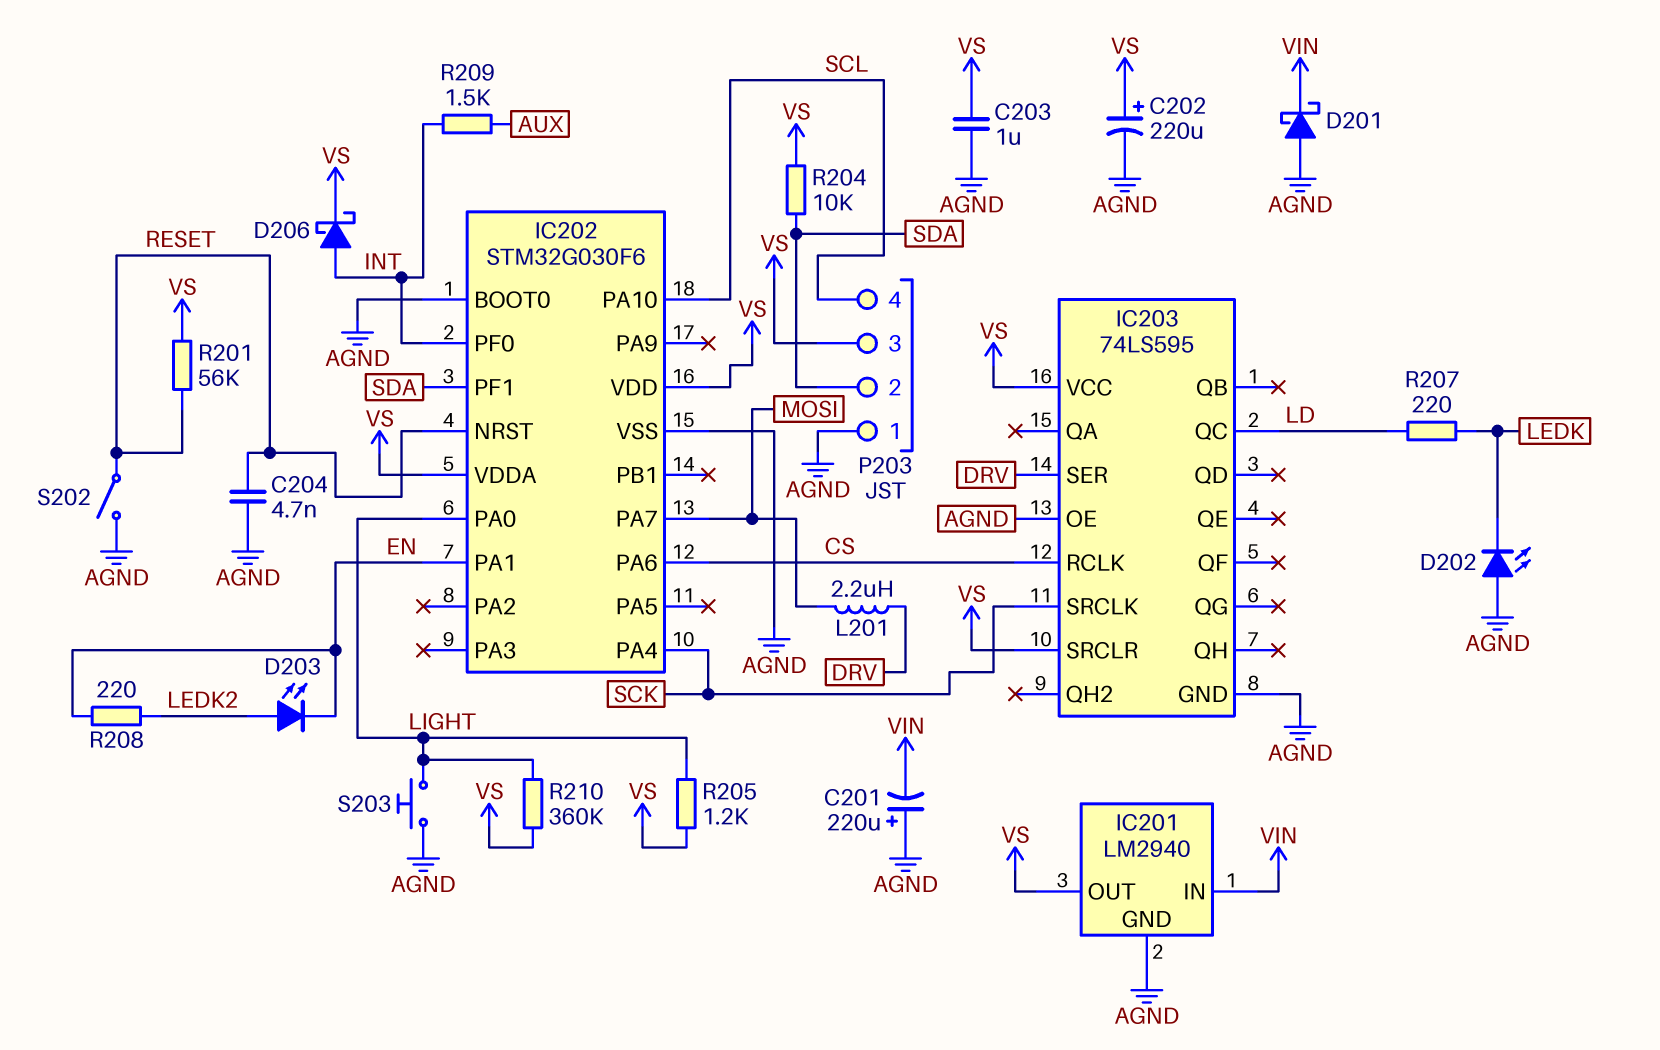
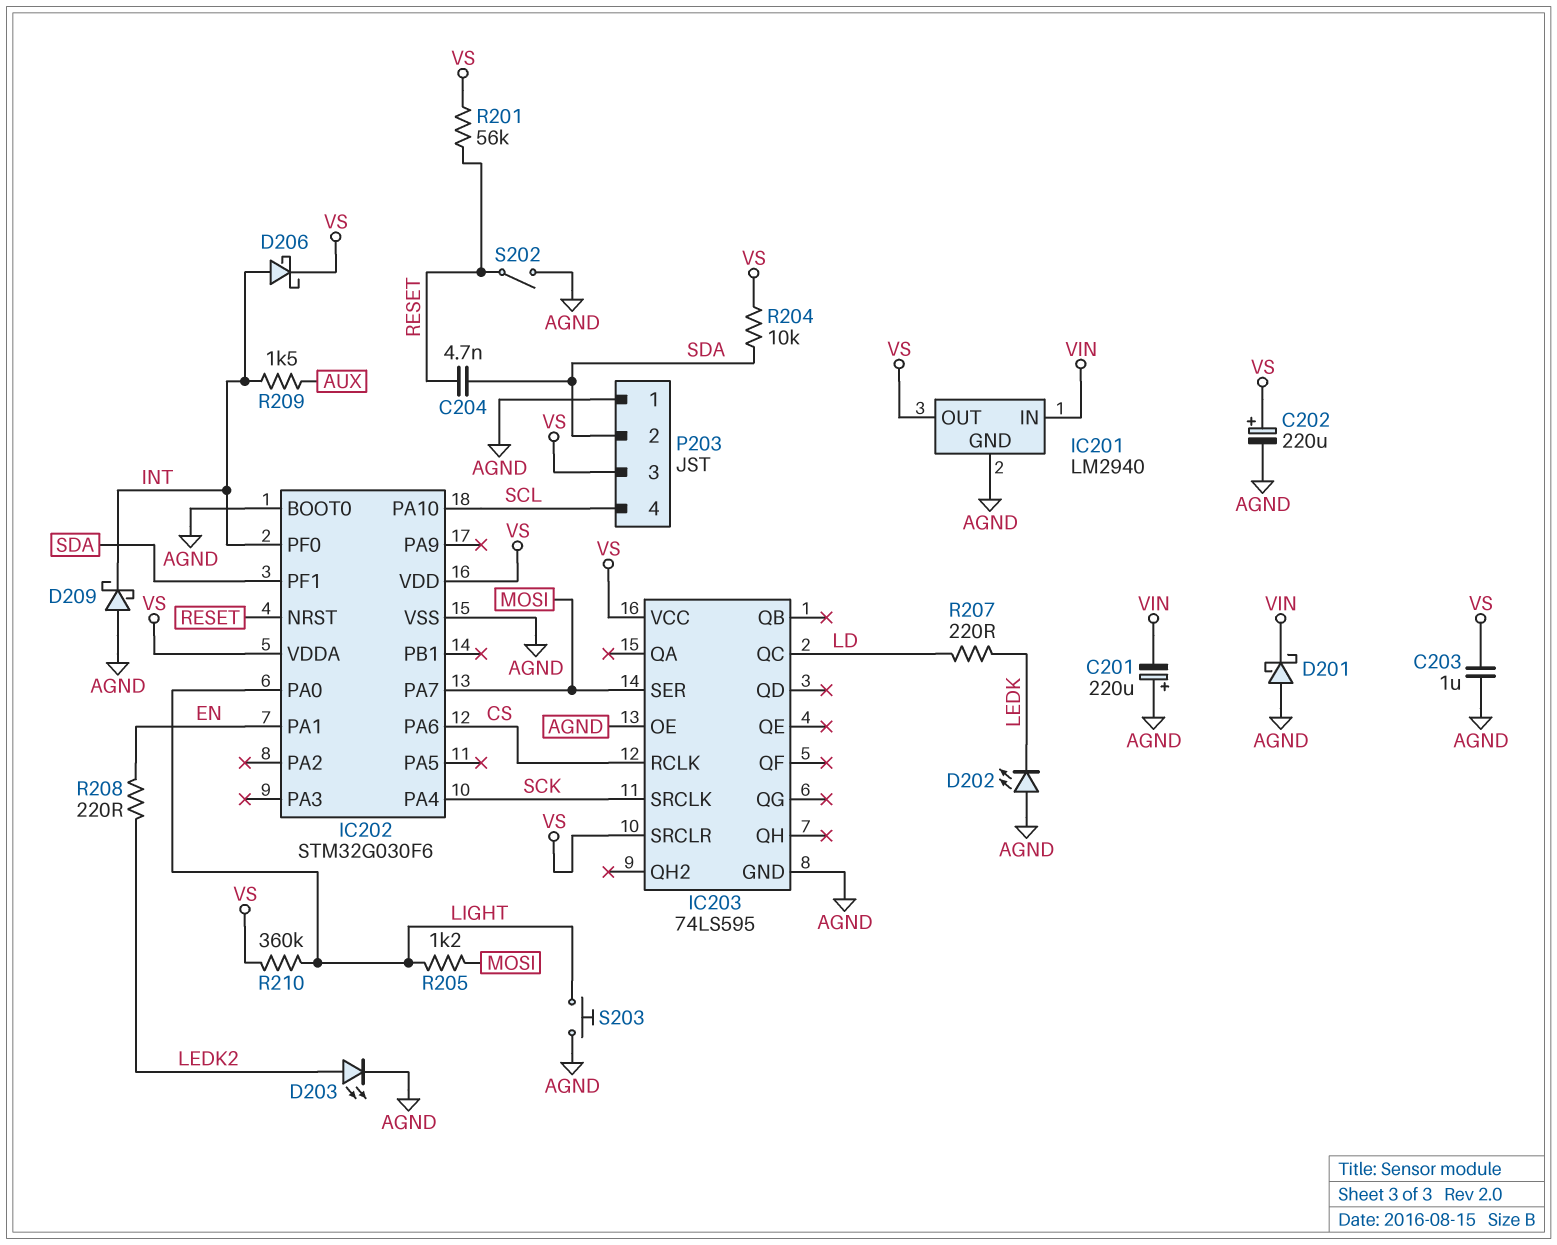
C204: 4.7nF (AGND, RESET) -> 4.7nF (RESET, SDA)
D203: LED (A LEDK2, K EN) -> LED (A LEDK2, K AGND)
D209: none -> schottky (A AGND, K INT)
IC203 pin SER: DRV -> MOSI
L201: 2.2uH (DRV, MOSI) -> none
R205: 1.2k (LIGHT, VS) -> 1.2k (LIGHT, MOSI)

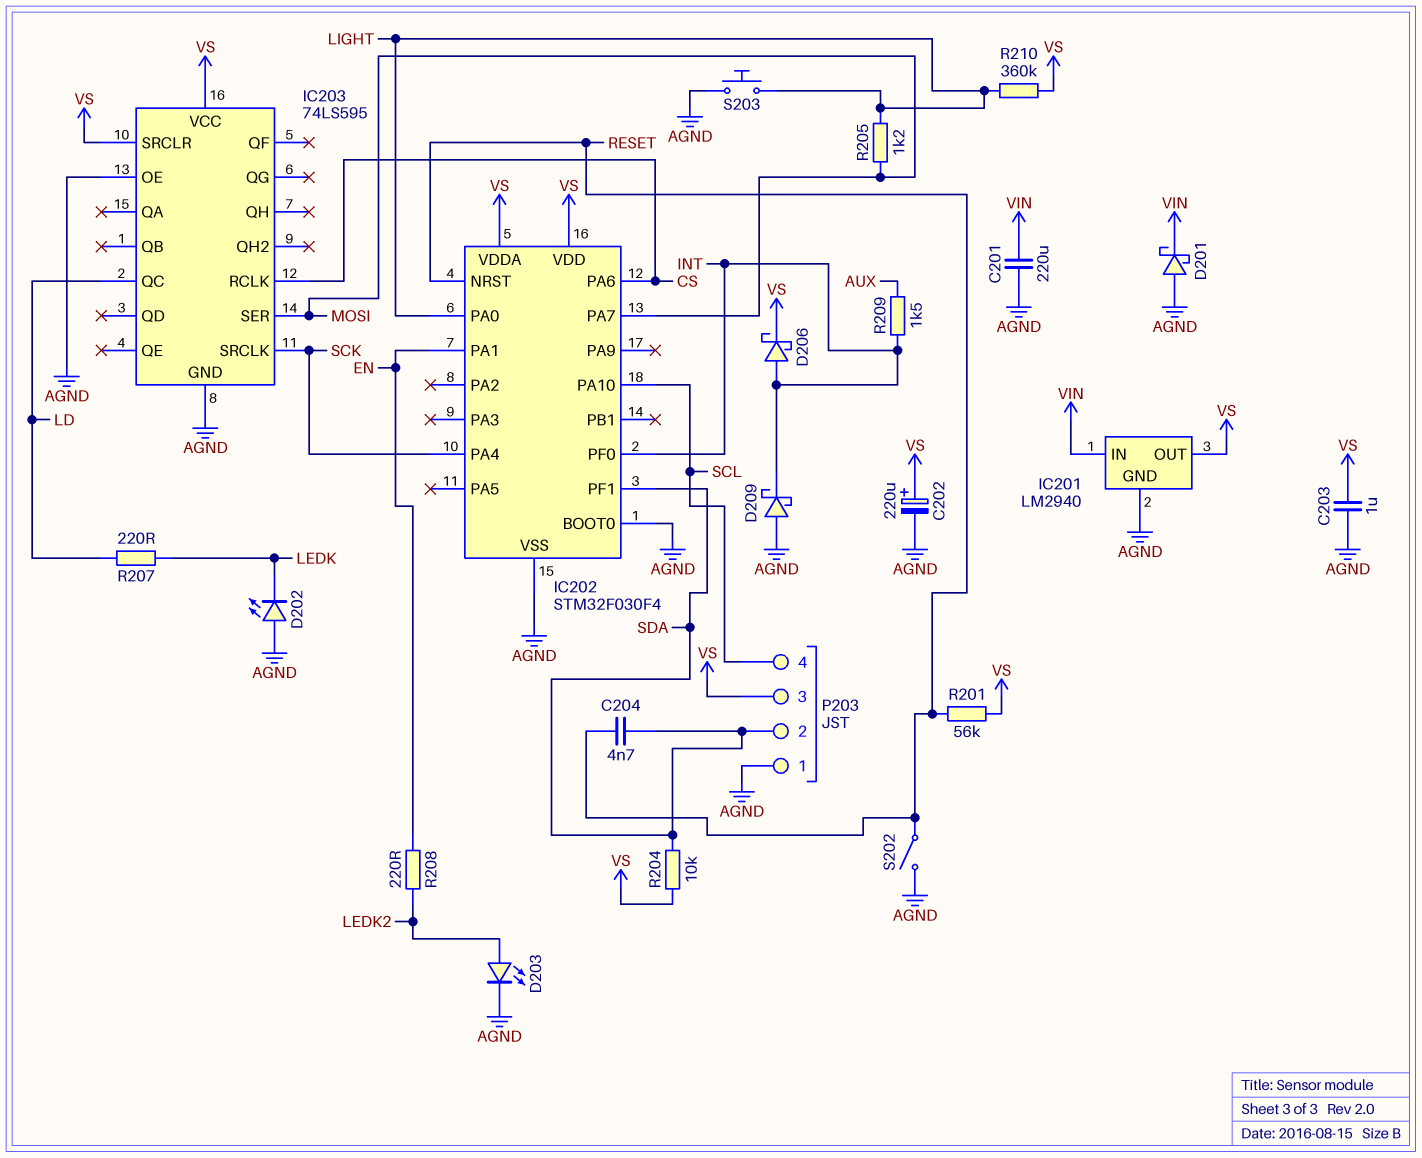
C201: 220uF (plus AGND, minus VIN) -> 220uF (AGND, VIN)
IC202: STM32G030F6 -> STM32F030F4

